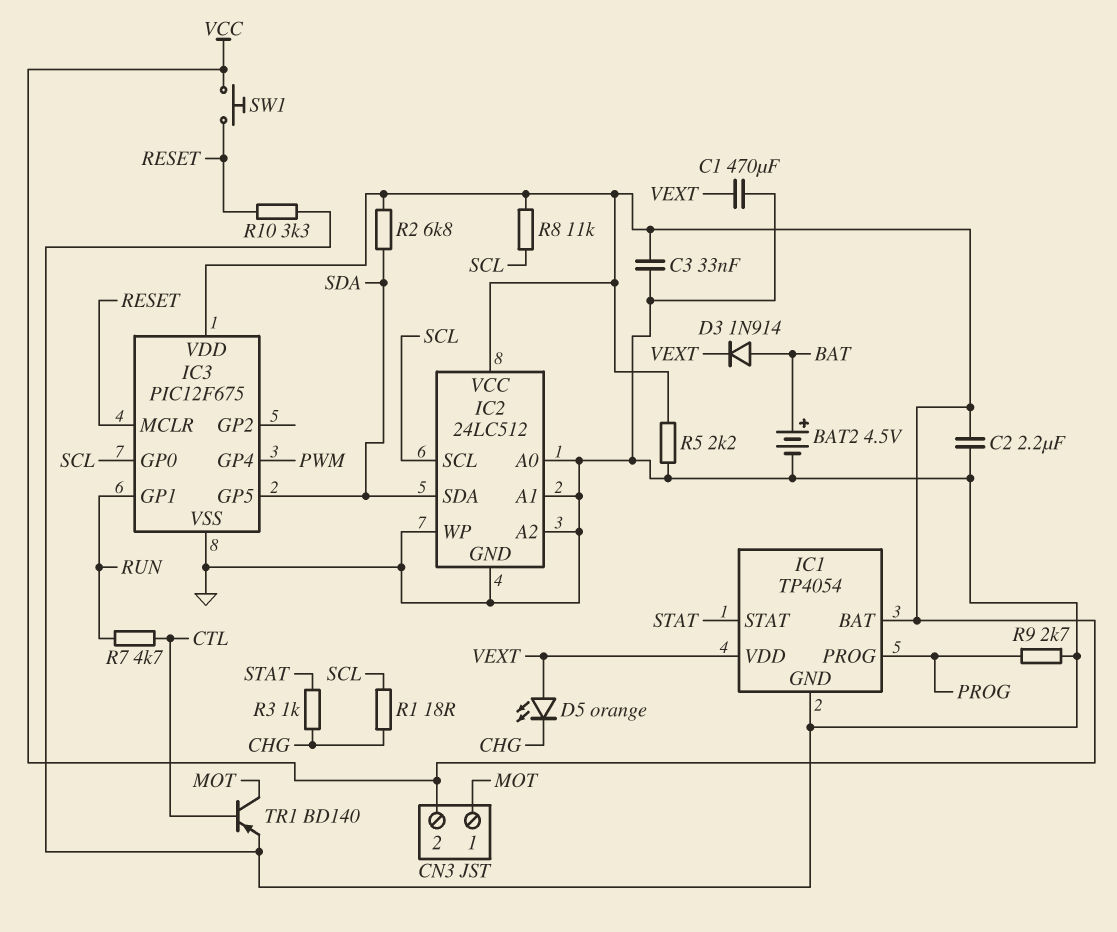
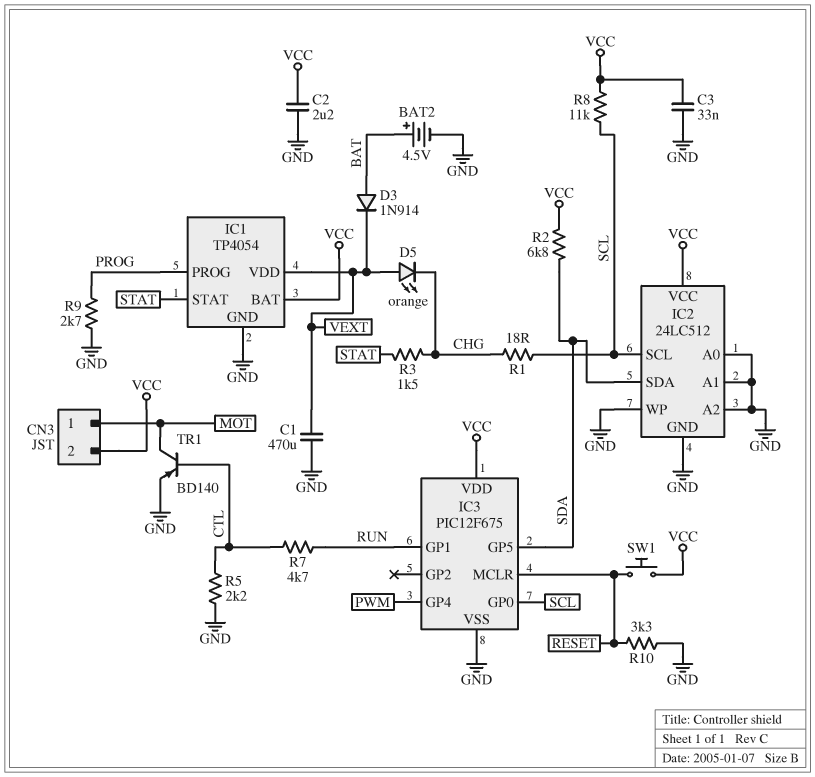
R3: 1k (CHG, STAT) -> 1.5k (CHG, STAT)
R5: 2.2k (GND, VCC) -> 2.2k (CTL, GND)

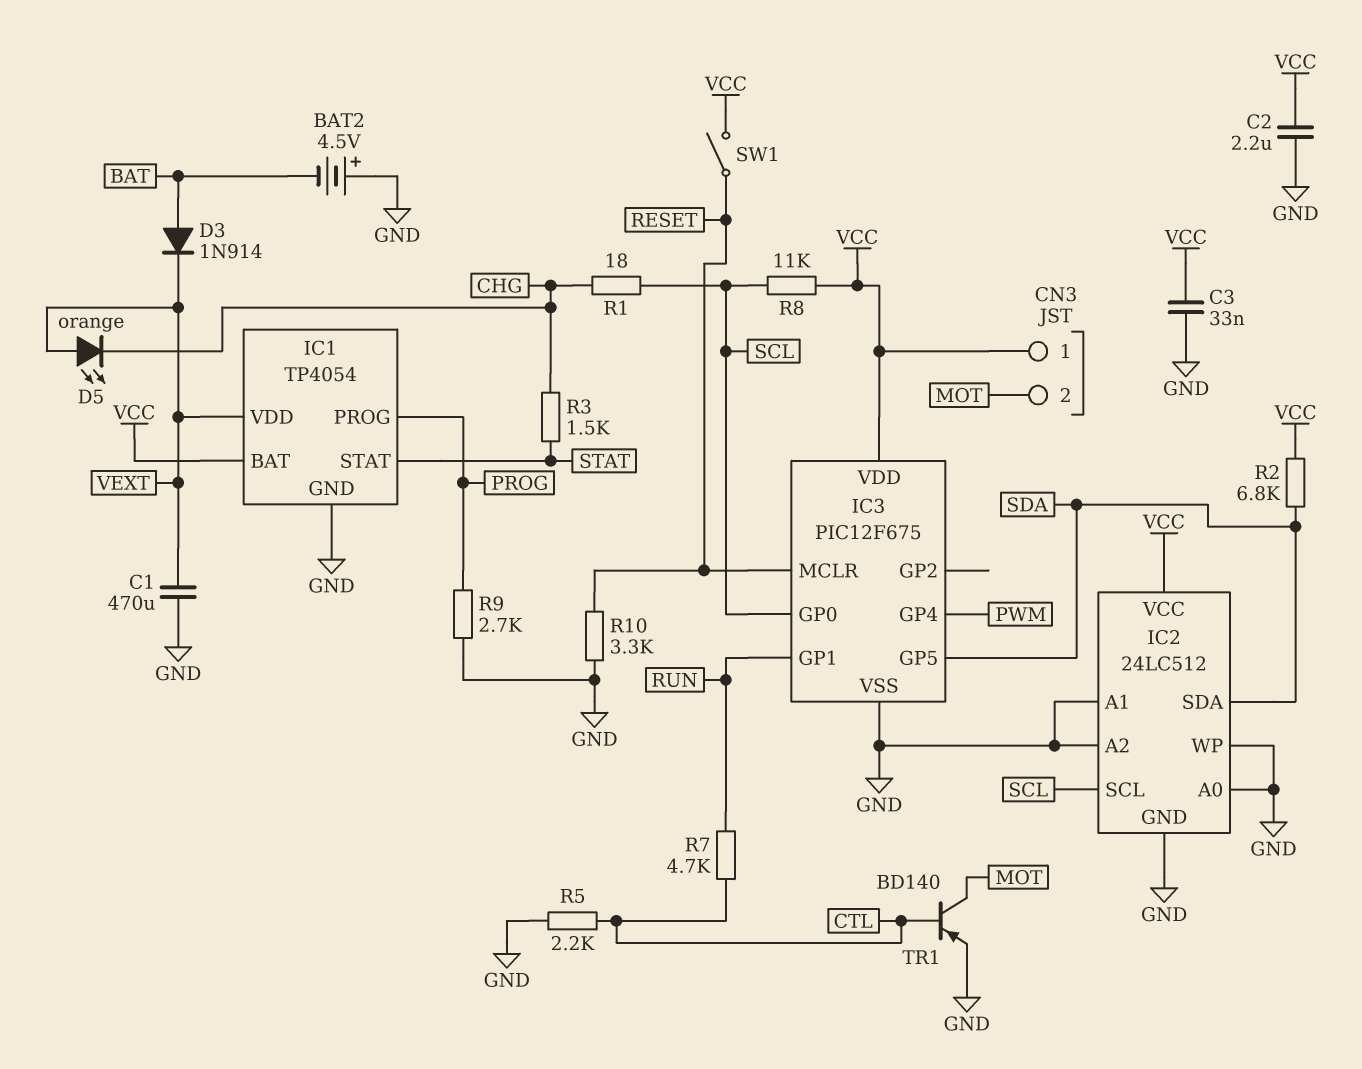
BAT2: 4.5V (plus BAT, minus GND) -> 4.5V (plus GND, minus BAT)
CN3 pin 1: MOT -> VCC
CN3 pin 2: VCC -> MOT
SW1: button (RESET, VCC) -> switch (RESET, VCC)

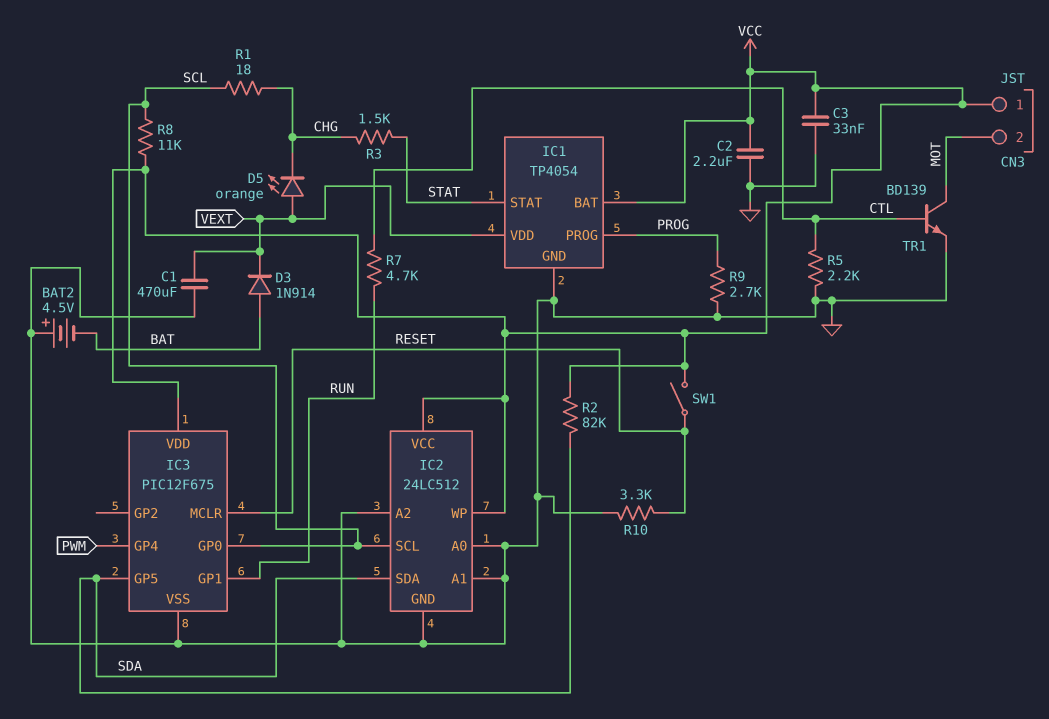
IC2 pin WP: GND -> VCC
R2: 6.8k (SDA, VCC) -> 82k (SDA, VCC)
TR1: PNP BD140 (B CTL, C MOT, E GND) -> NPN BD139 (B CTL, C MOT, E GND)

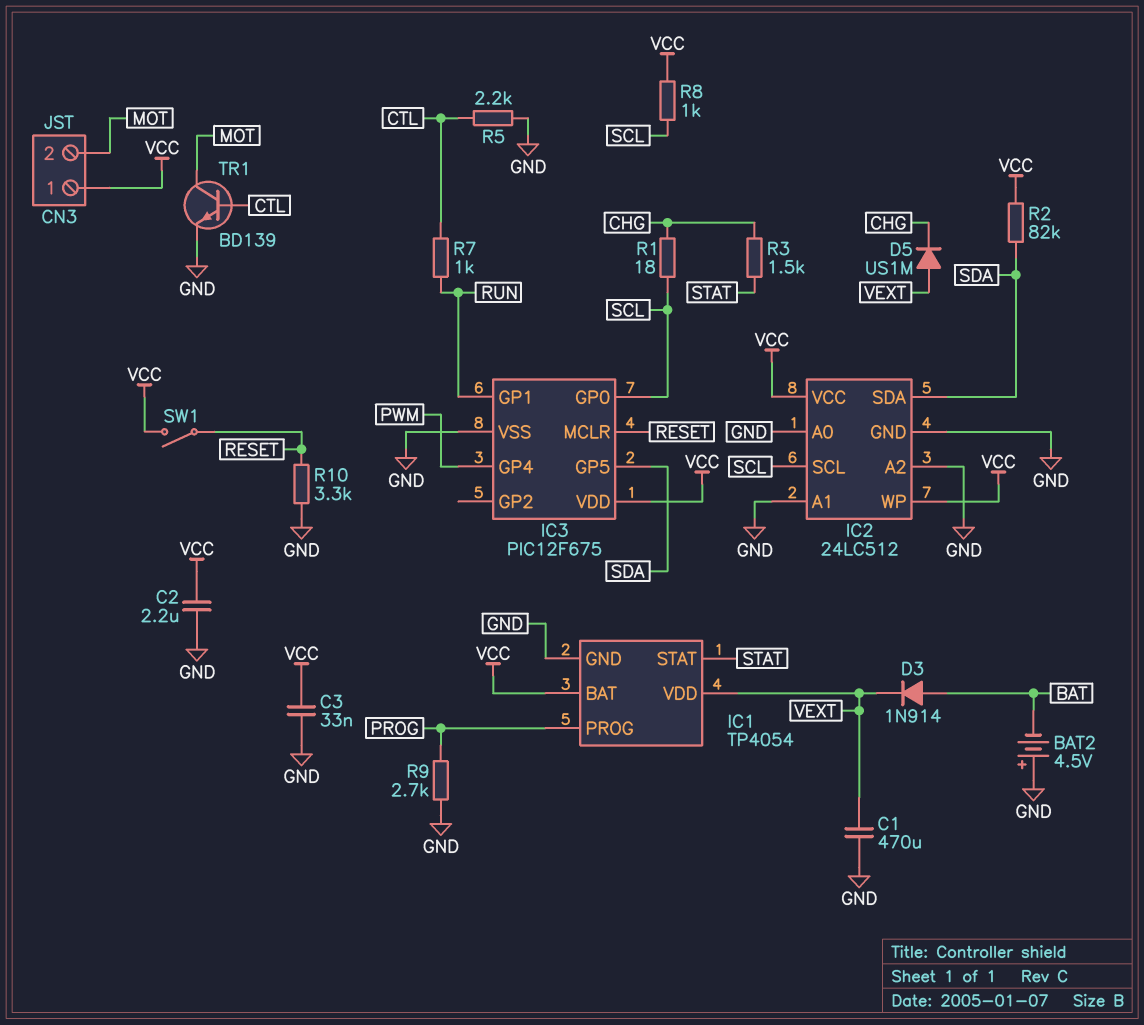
D5: LED orange (A VEXT, K CHG) -> diode US1M (A VEXT, K CHG)
R7: 4.7k (CTL, RUN) -> 1k (CTL, RUN)
R8: 11k (SCL, VCC) -> 1k (SCL, VCC)

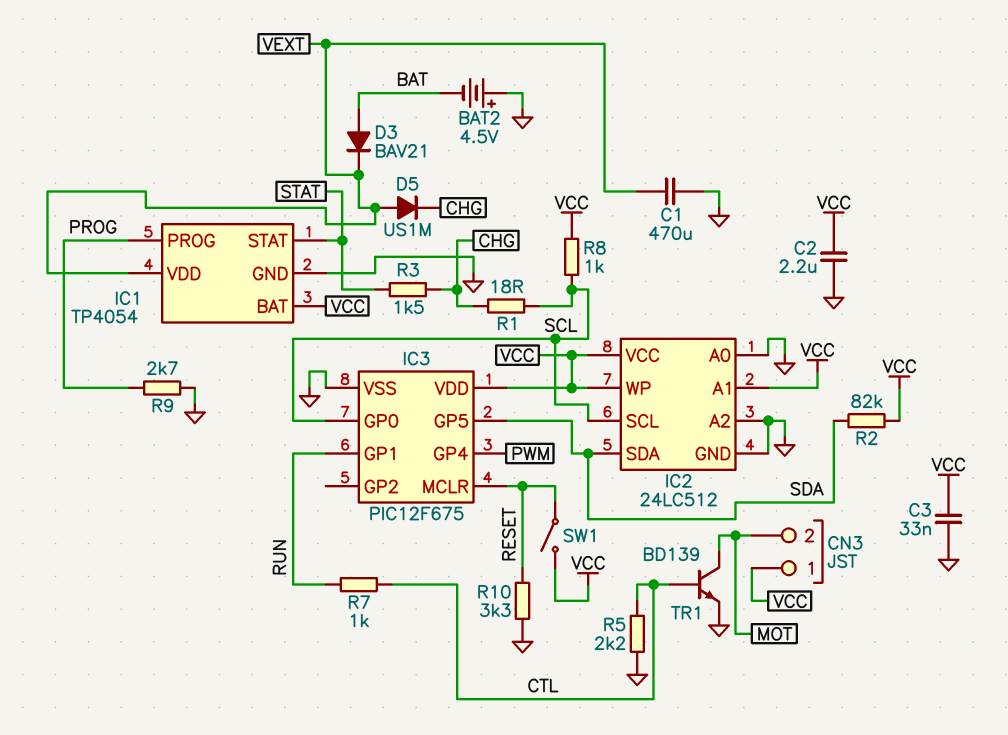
D3: diode 1N914 (A BAT, K VEXT) -> diode BAV21 (A BAT, K VEXT)
IC2 pin A1: GND -> VCC

